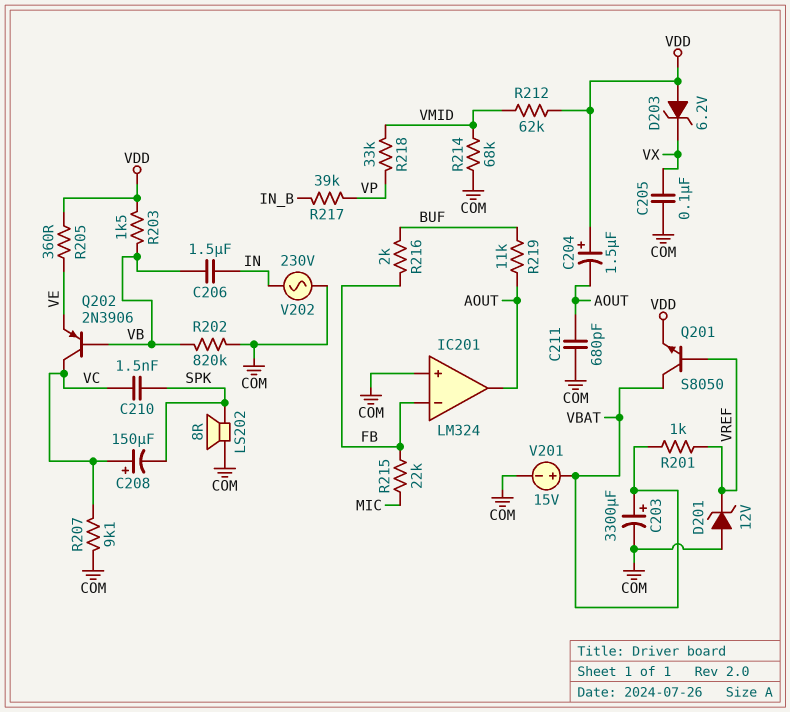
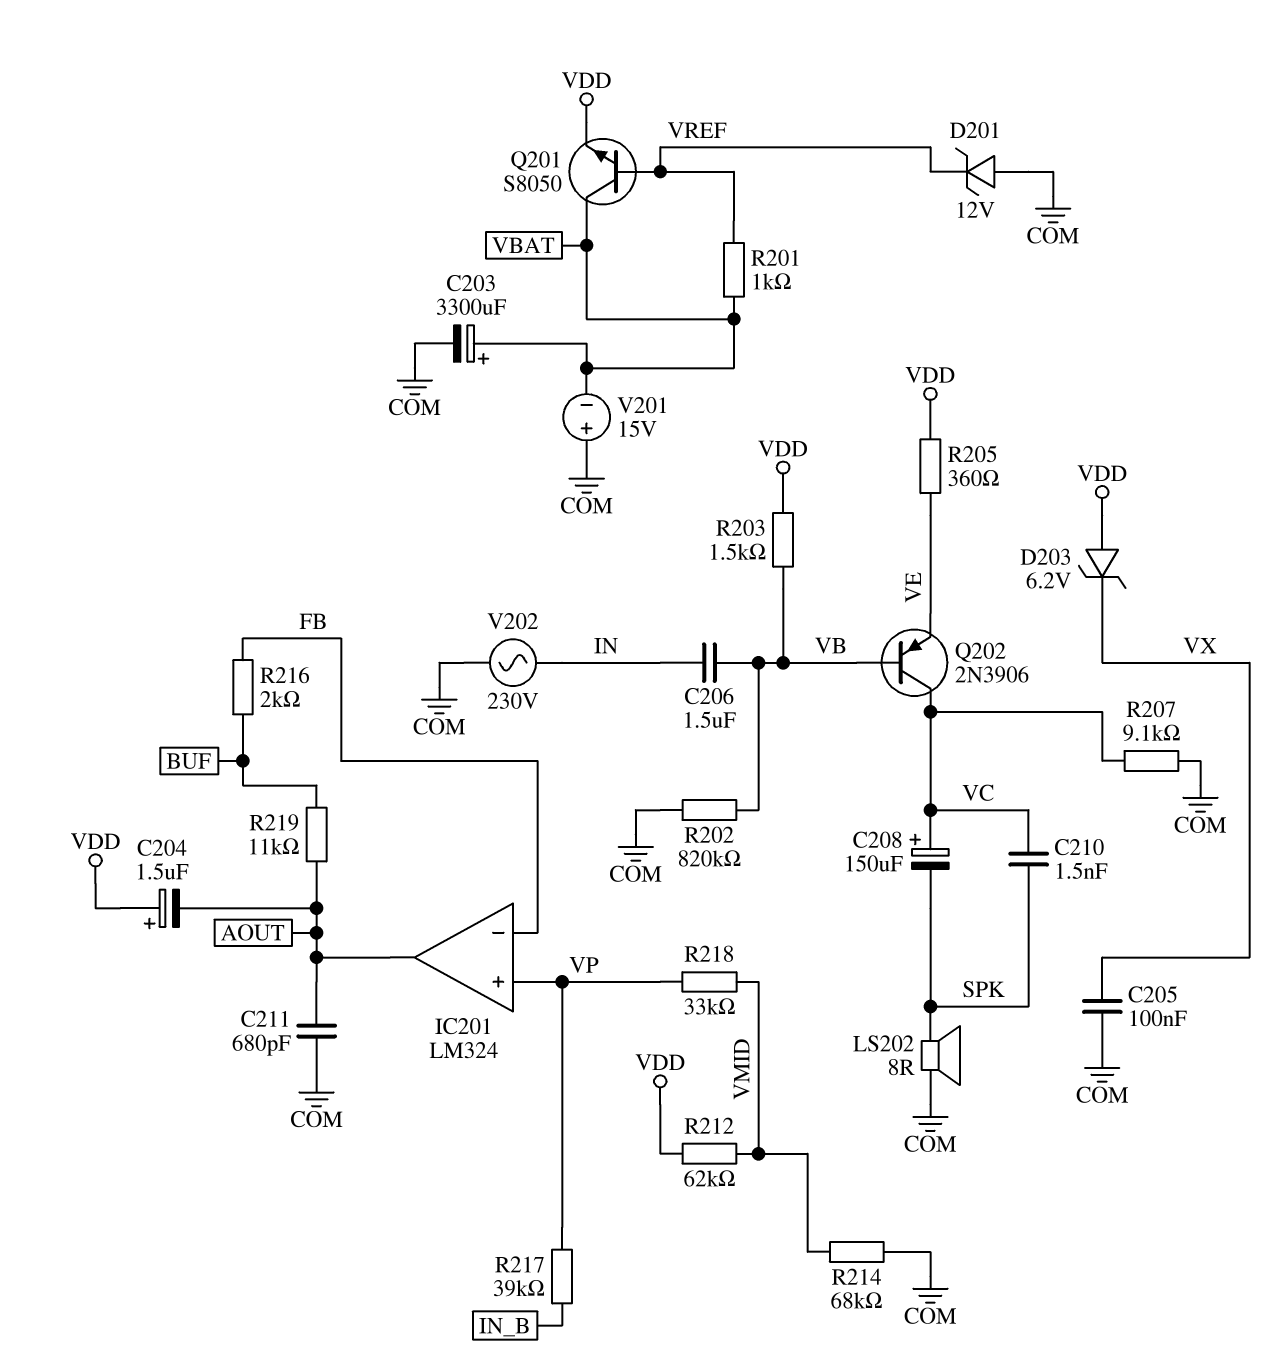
IC201 pin in+: COM -> VP
R215: 22k (FB, MIC) -> none
V201: 15V (plus VBAT, minus COM) -> 15V (plus COM, minus VBAT)

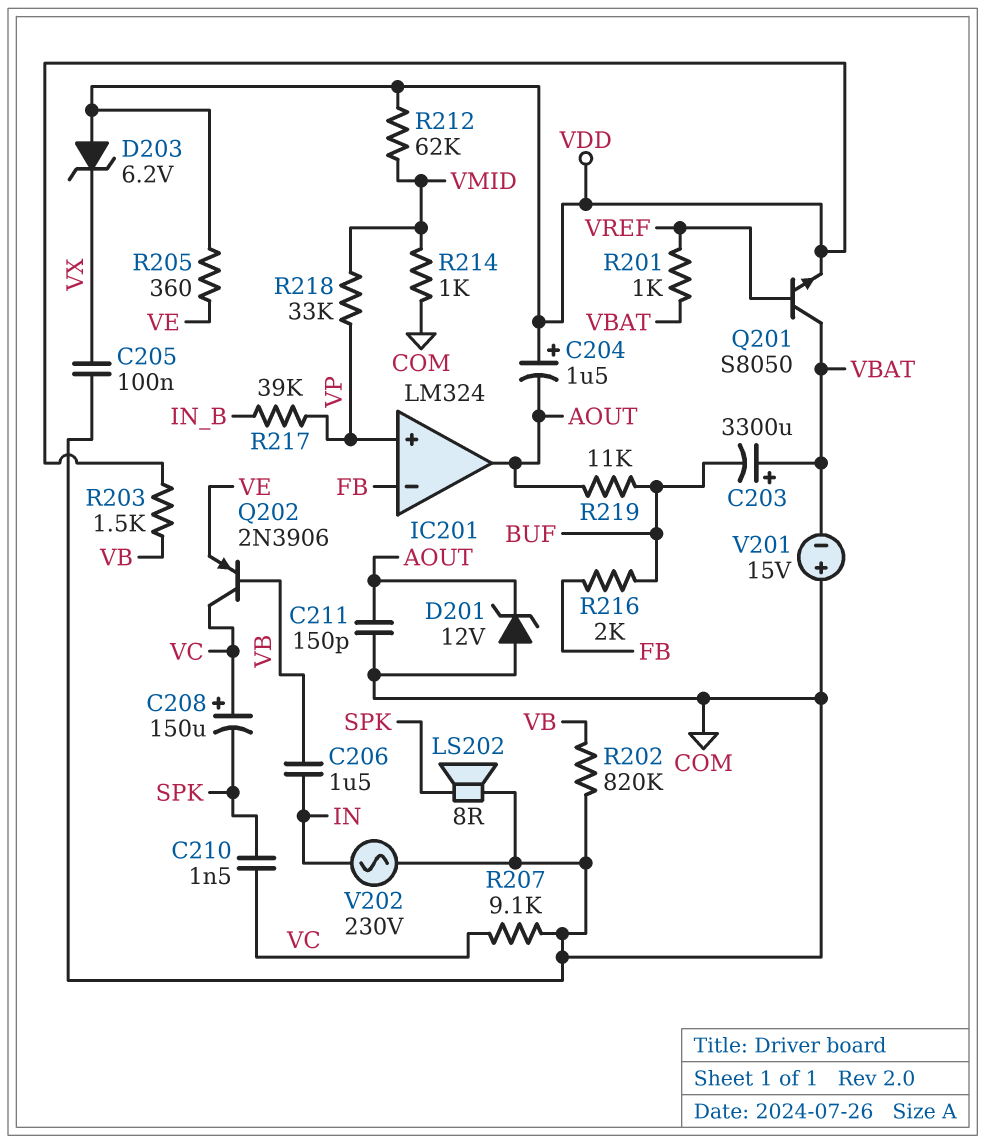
C203: 3300uF (plus VBAT, minus COM) -> 3300uF (plus VBAT, minus BUF)
C211: 680pF (AOUT, COM) -> 150pF (AOUT, COM)
D201: zener 12V (A COM, K VREF) -> zener 12V (A COM, K AOUT)
R214: 68k (COM, VMID) -> 1k (COM, VMID)

